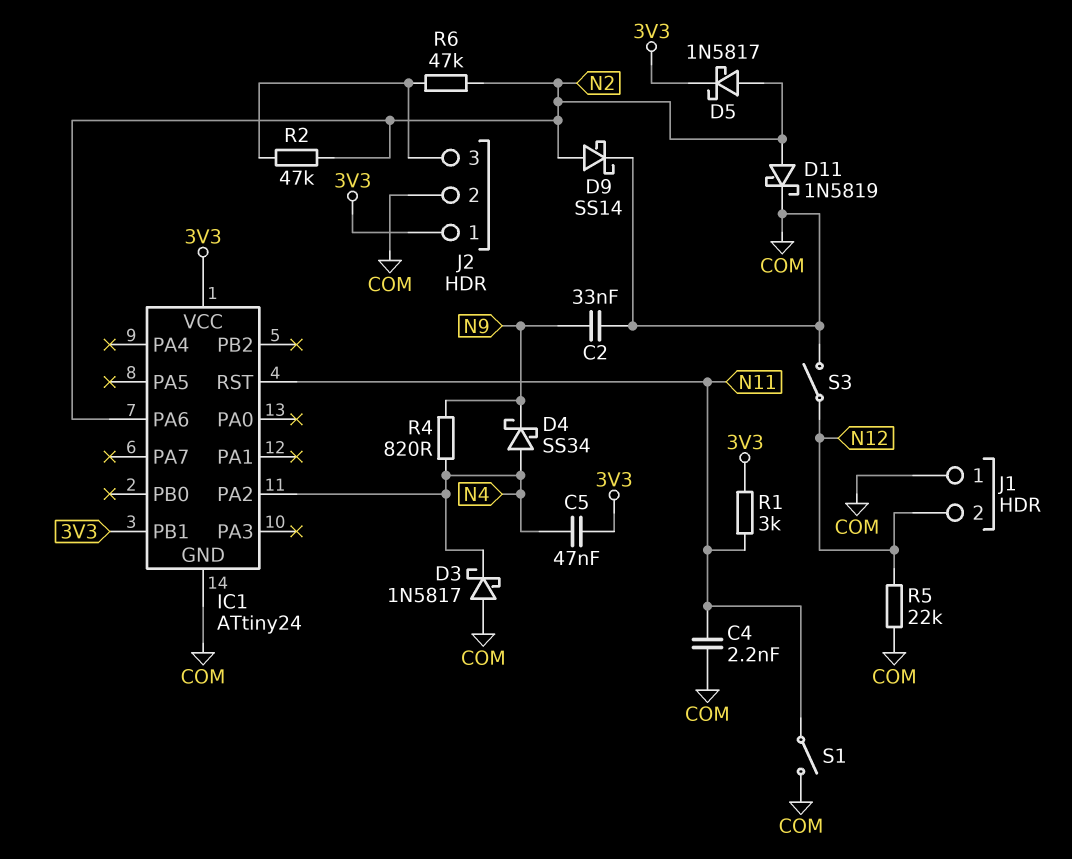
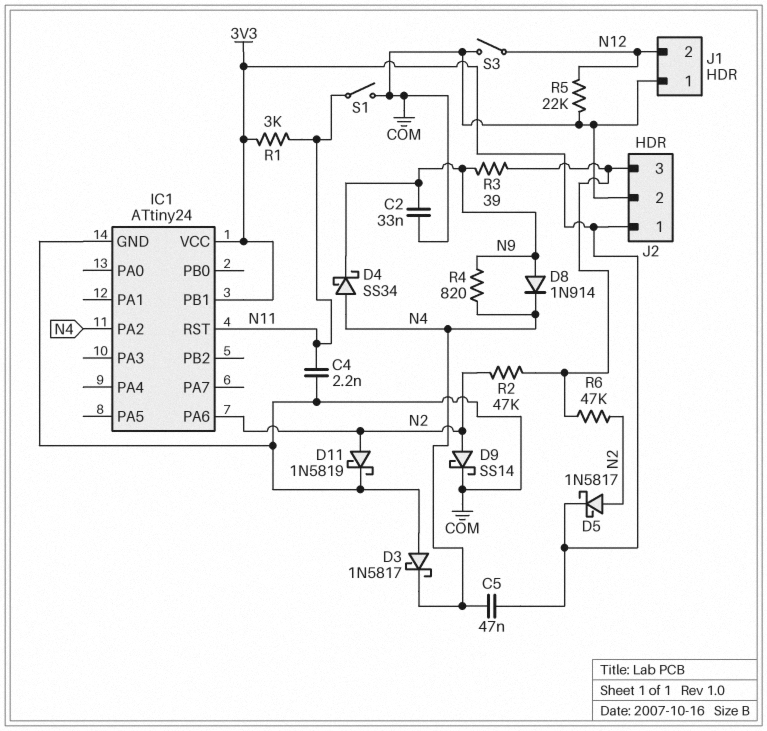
D8: none -> diode 1N914 (A N9, K N4)
R3: none -> 39 (J2/3, N9)

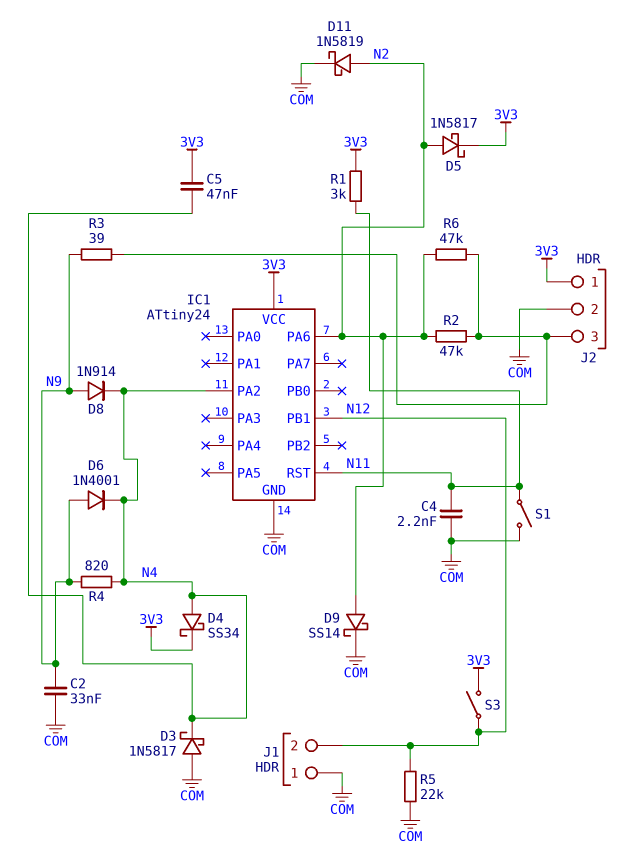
D4: schottky SS34 (A N4, K N9) -> schottky SS34 (A N4, K 3V3)
D6: none -> diode 1N4001 (A N9, K N4)
IC1 pin PB1: 3V3 -> N12
S3: switch (COM, N12) -> switch (3V3, N12)

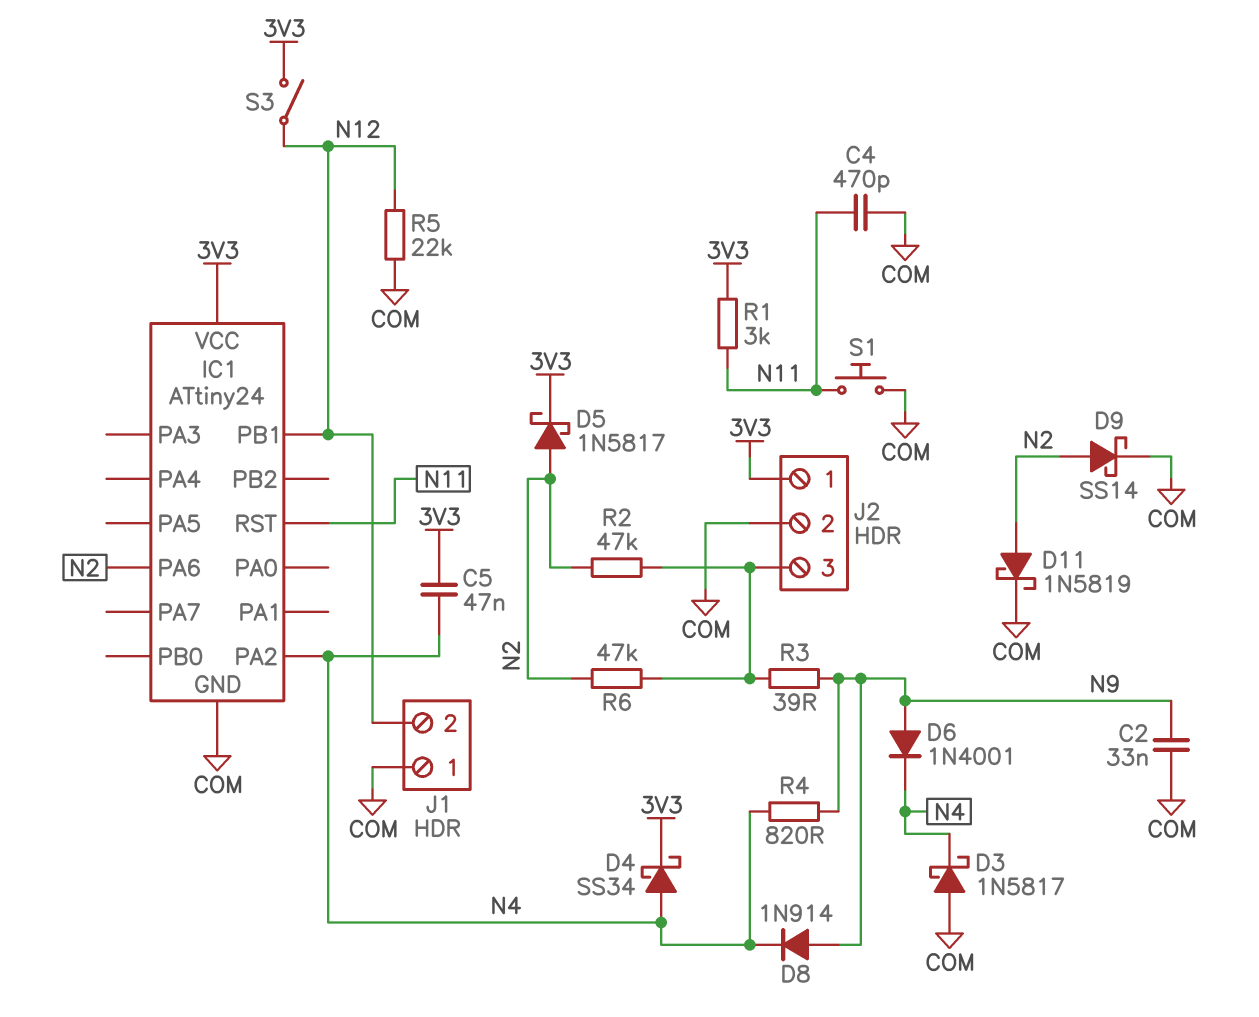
C4: 2.2nF (COM, N11) -> 470pF (COM, N11)
S1: switch (COM, N11) -> button (COM, N11)

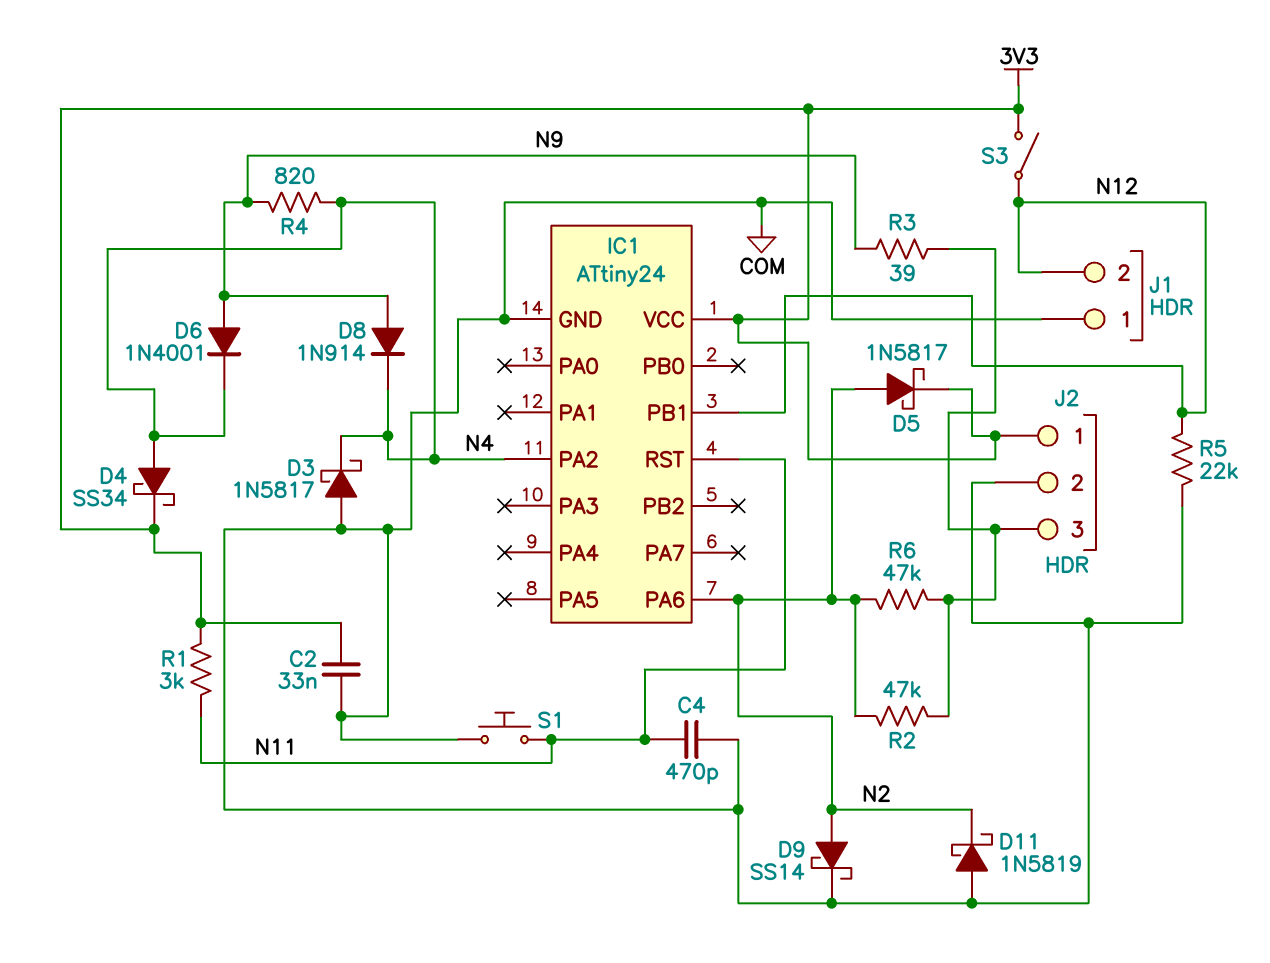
C2: 33nF (COM, N9) -> 33nF (3V3, COM)
C5: 47nF (3V3, N4) -> none
D11: schottky 1N5819 (A N2, K COM) -> schottky 1N5819 (A COM, K N2)

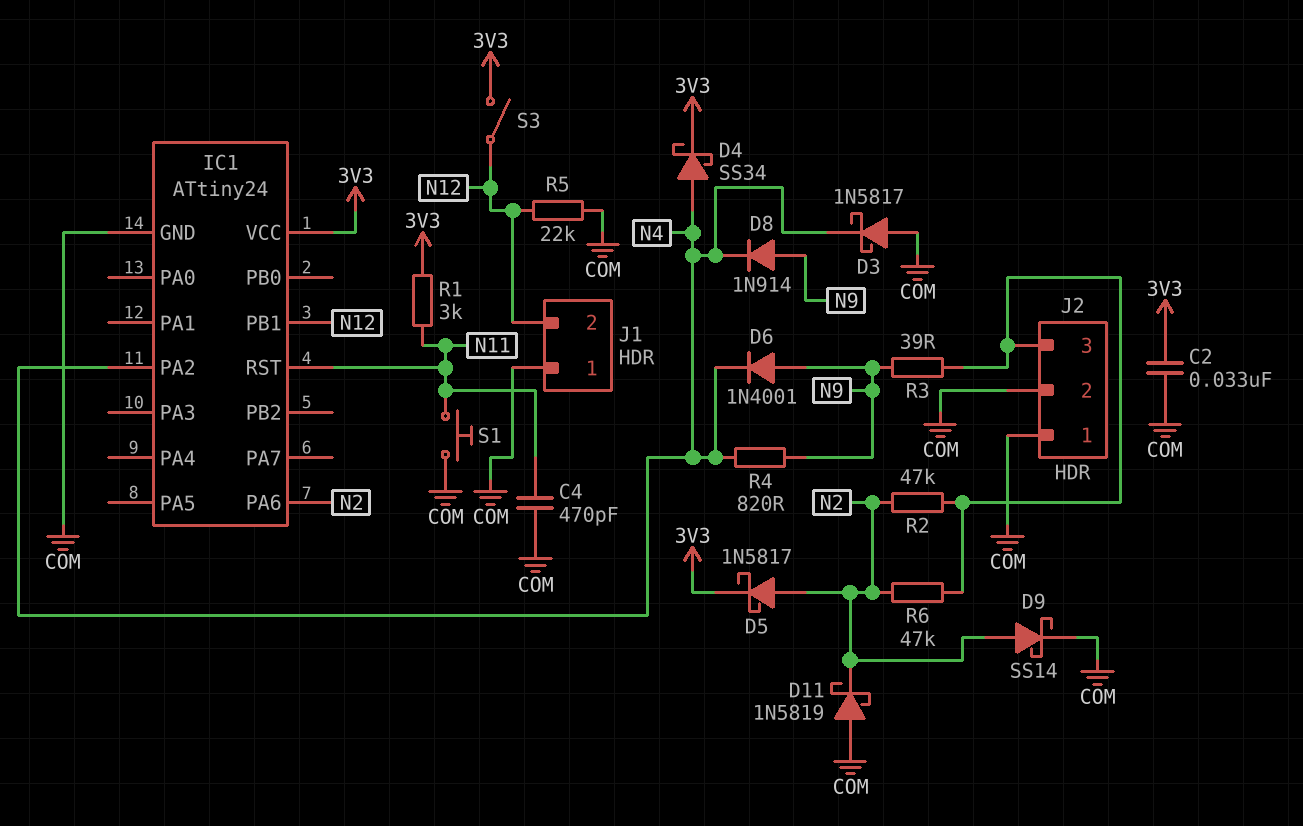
J2 pin 1: 3V3 -> COM

